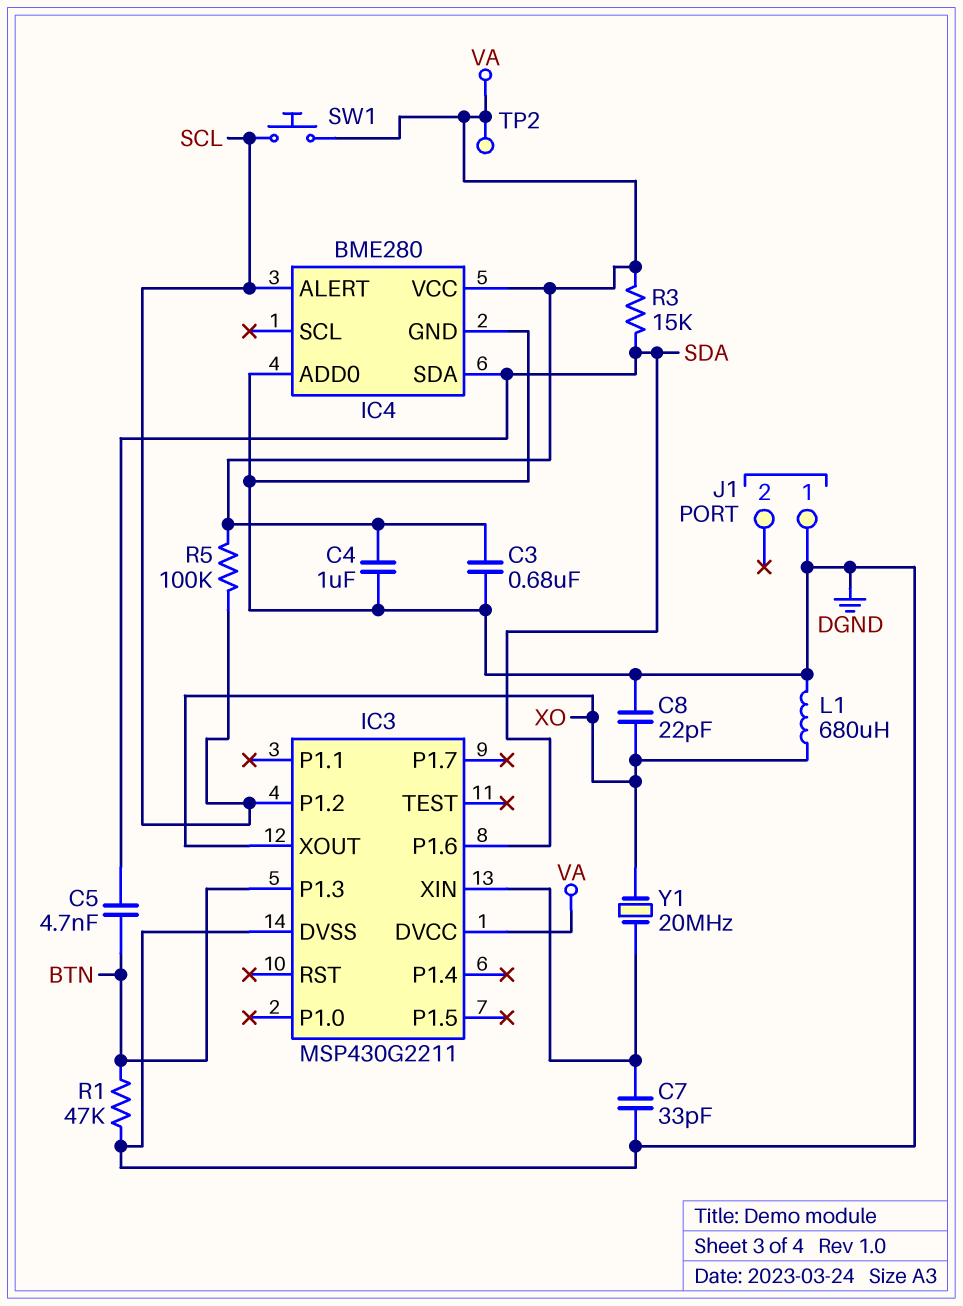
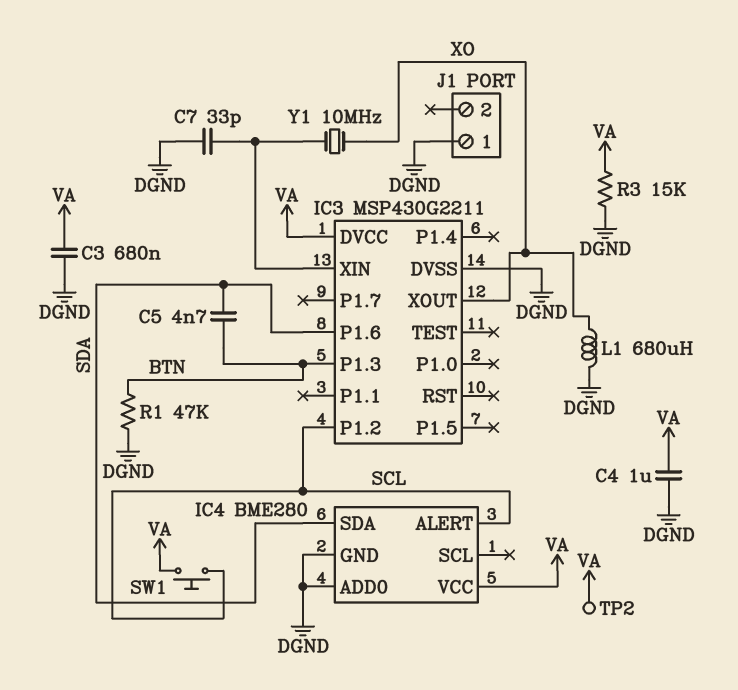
C8: 22pF (DGND, XO) -> none
R3: 15k (SDA, VA) -> 15k (DGND, VA)
R5: 100k (SCL, VA) -> none
Y1: 20MHz (IC3/XIN, XO) -> 10MHz (IC3/XIN, XO)

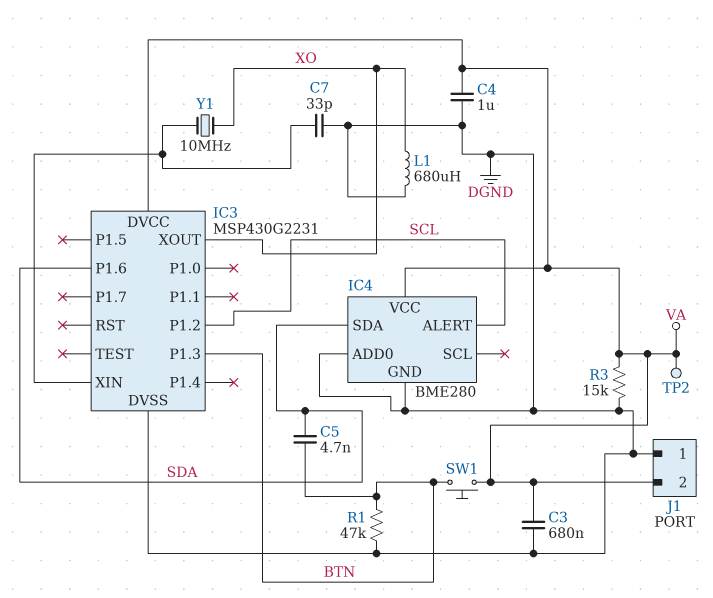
IC3: MSP430G2211 -> MSP430G2231
J1 pin 2: none -> VA
SW1: button (SCL, VA) -> button (BTN, VA)

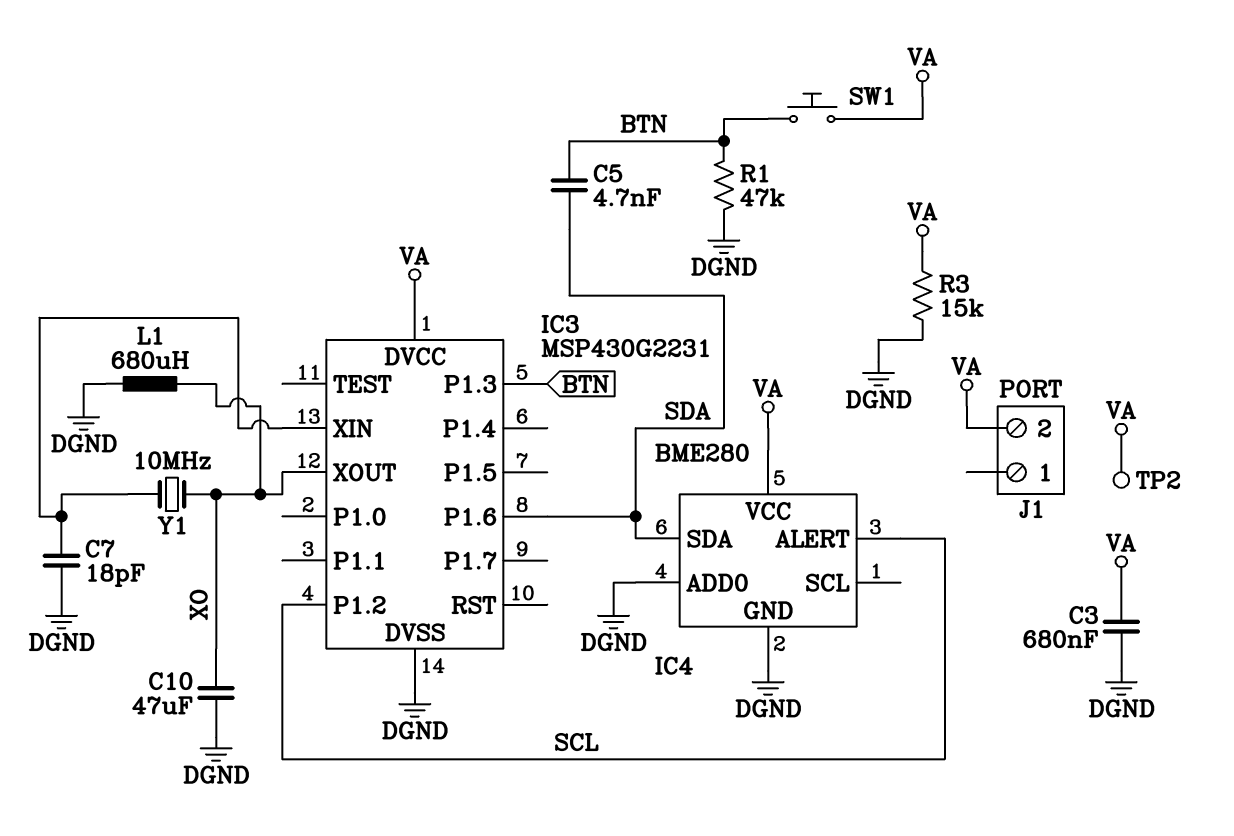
C4: 1uF (DGND, VA) -> none
C7: 33pF (DGND, IC3/XIN) -> 18pF (DGND, IC3/XIN)
C10: none -> 47uF (DGND, XO)
J1 pin 1: DGND -> none

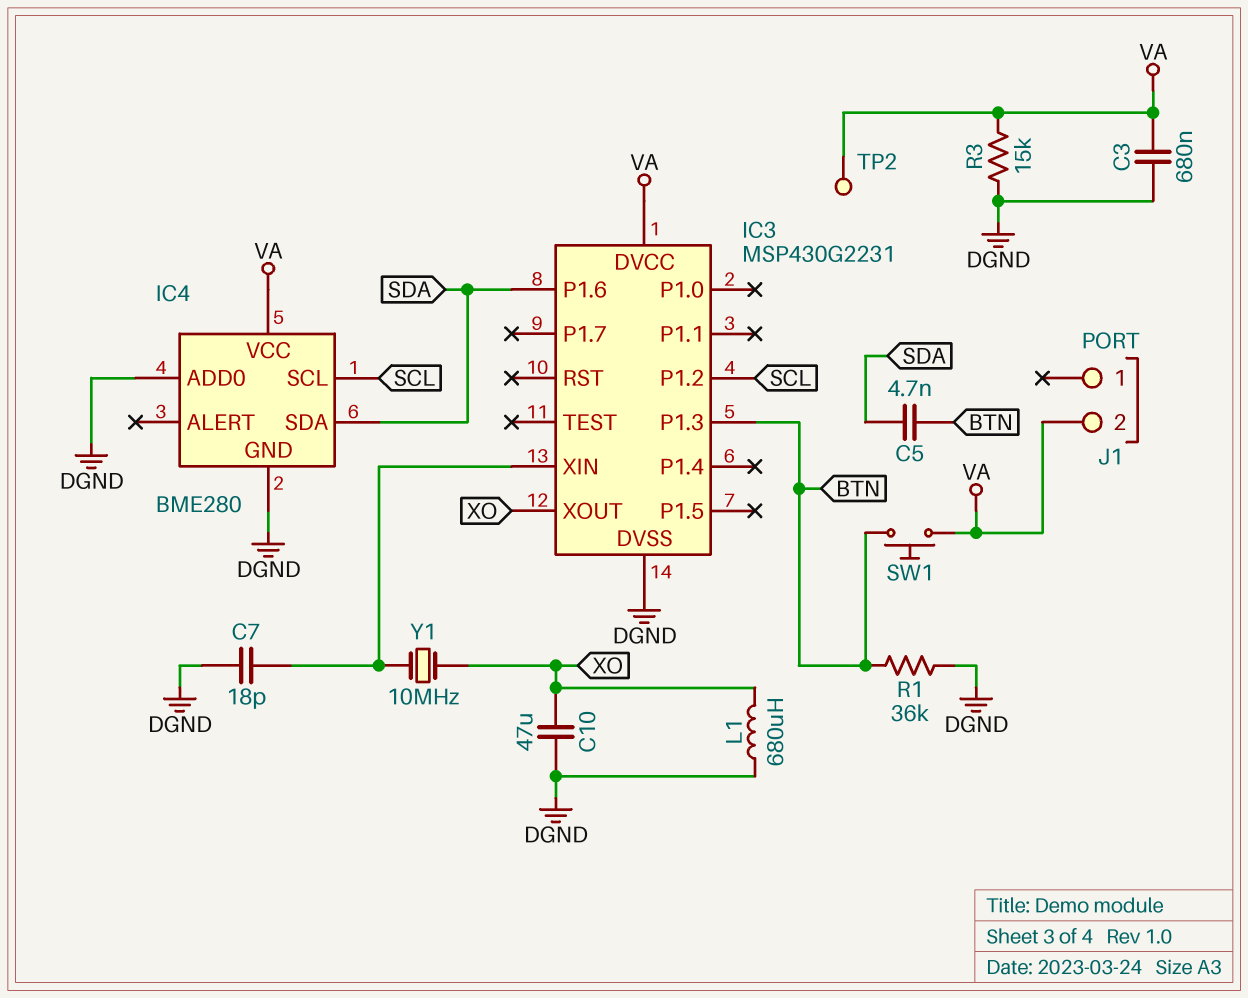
IC4 pin ALERT: SCL -> none
IC4 pin SCL: none -> SCL
R1: 47k (BTN, DGND) -> 36k (BTN, DGND)

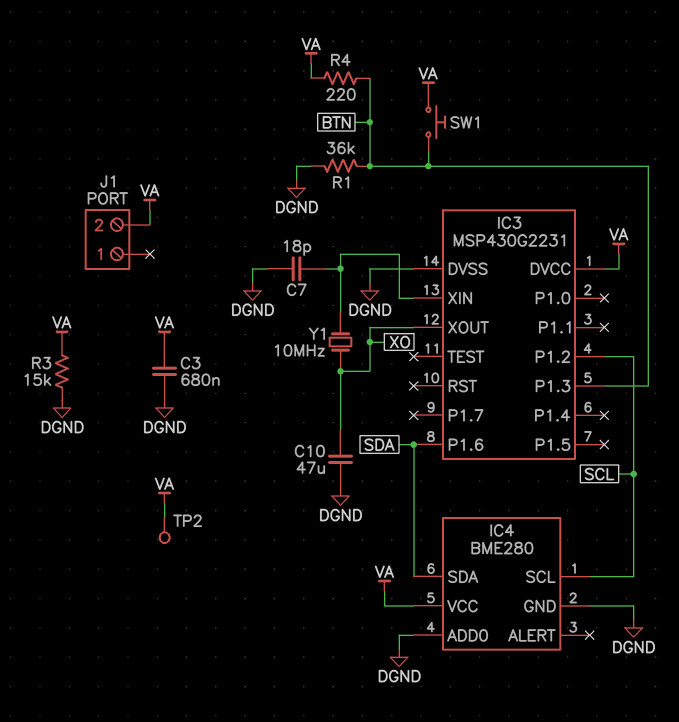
C5: 4.7nF (BTN, SDA) -> none
L1: 680uH (DGND, XO) -> none
R4: none -> 220 (BTN, VA)

